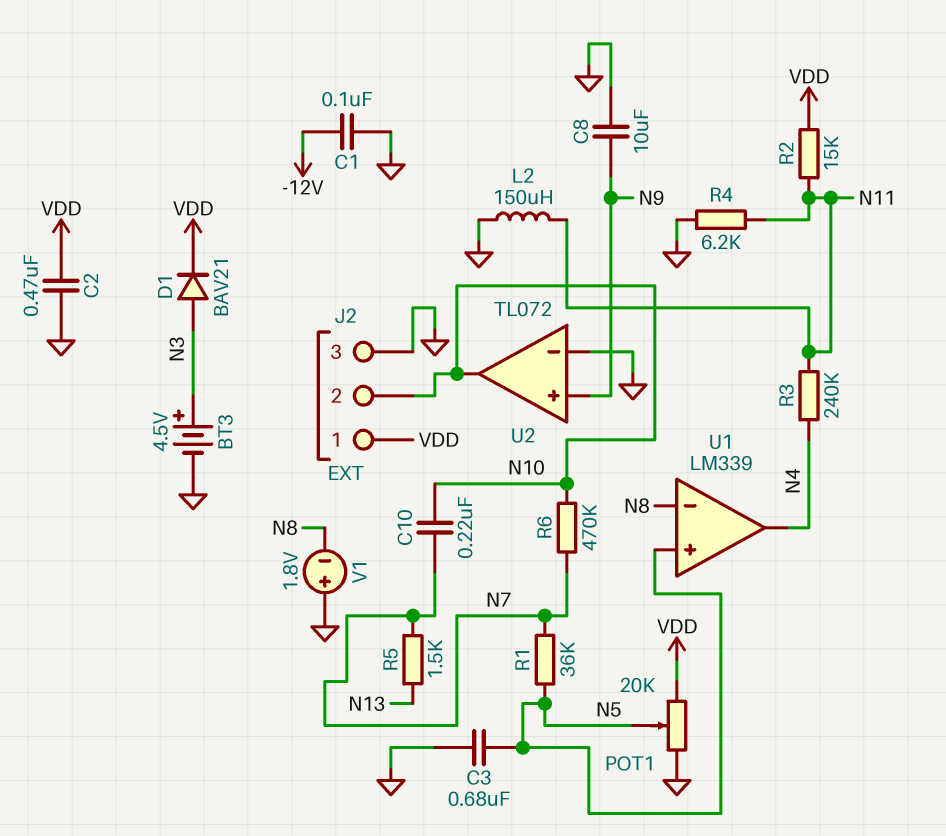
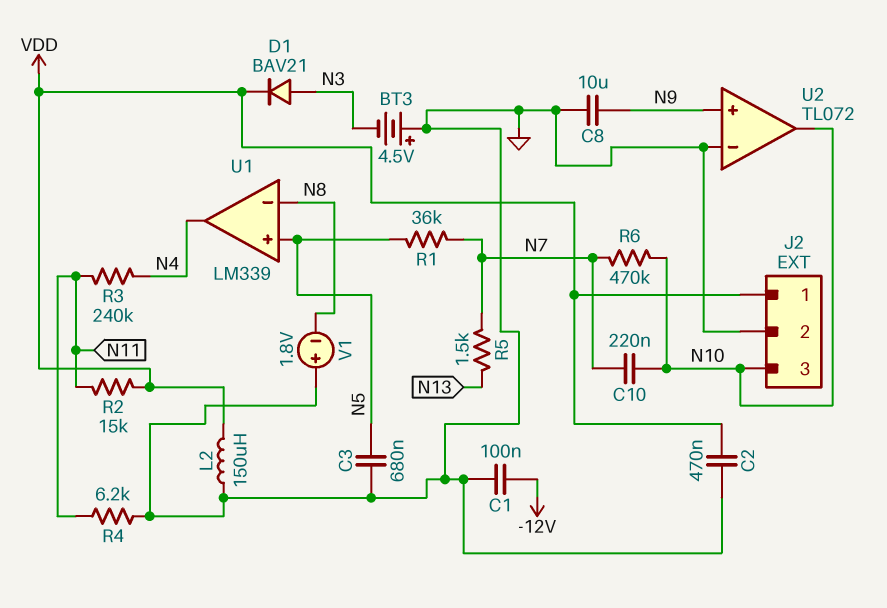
BT3: 4.5V (plus N3, minus GND) -> 4.5V (plus GND, minus N3)
J2 pin 2: N10 -> GND
J2 pin 3: GND -> N10
L2: 150uH (GND, N11) -> 150uH (GND, VDD)
POT1: 20k (GND, VDD, wiper N5) -> none

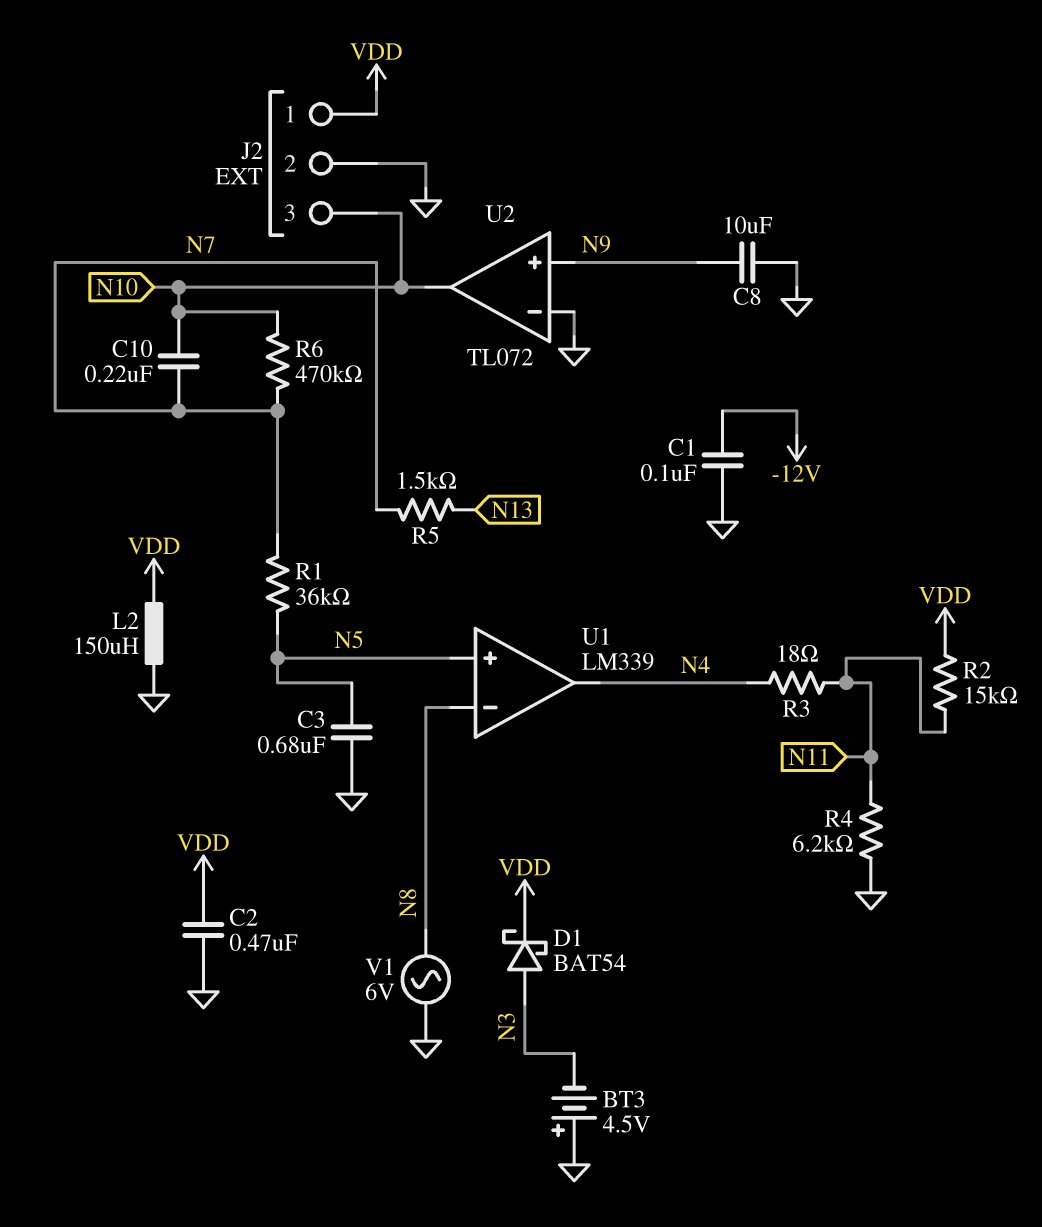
D1: diode BAV21 (A N3, K VDD) -> schottky BAT54 (A N3, K VDD)
R3: 240k (N4, N11) -> 18 (N4, N11)
V1: 1.8V (plus GND, minus N8) -> AC 6V (GND, N8)

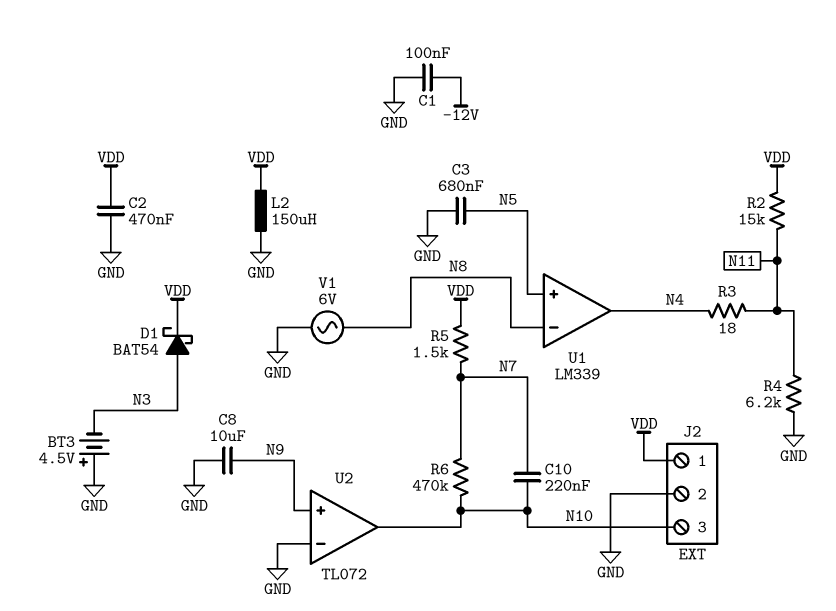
R1: 36k (N5, N7) -> none
R5: 1.5k (N7, N13) -> 1.5k (N7, VDD)

